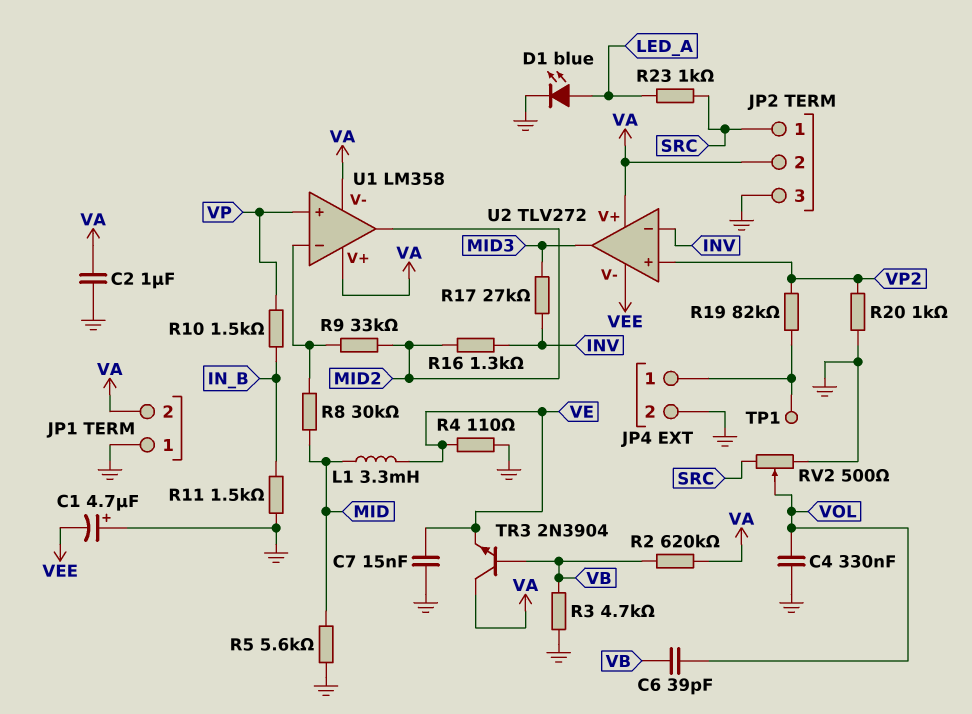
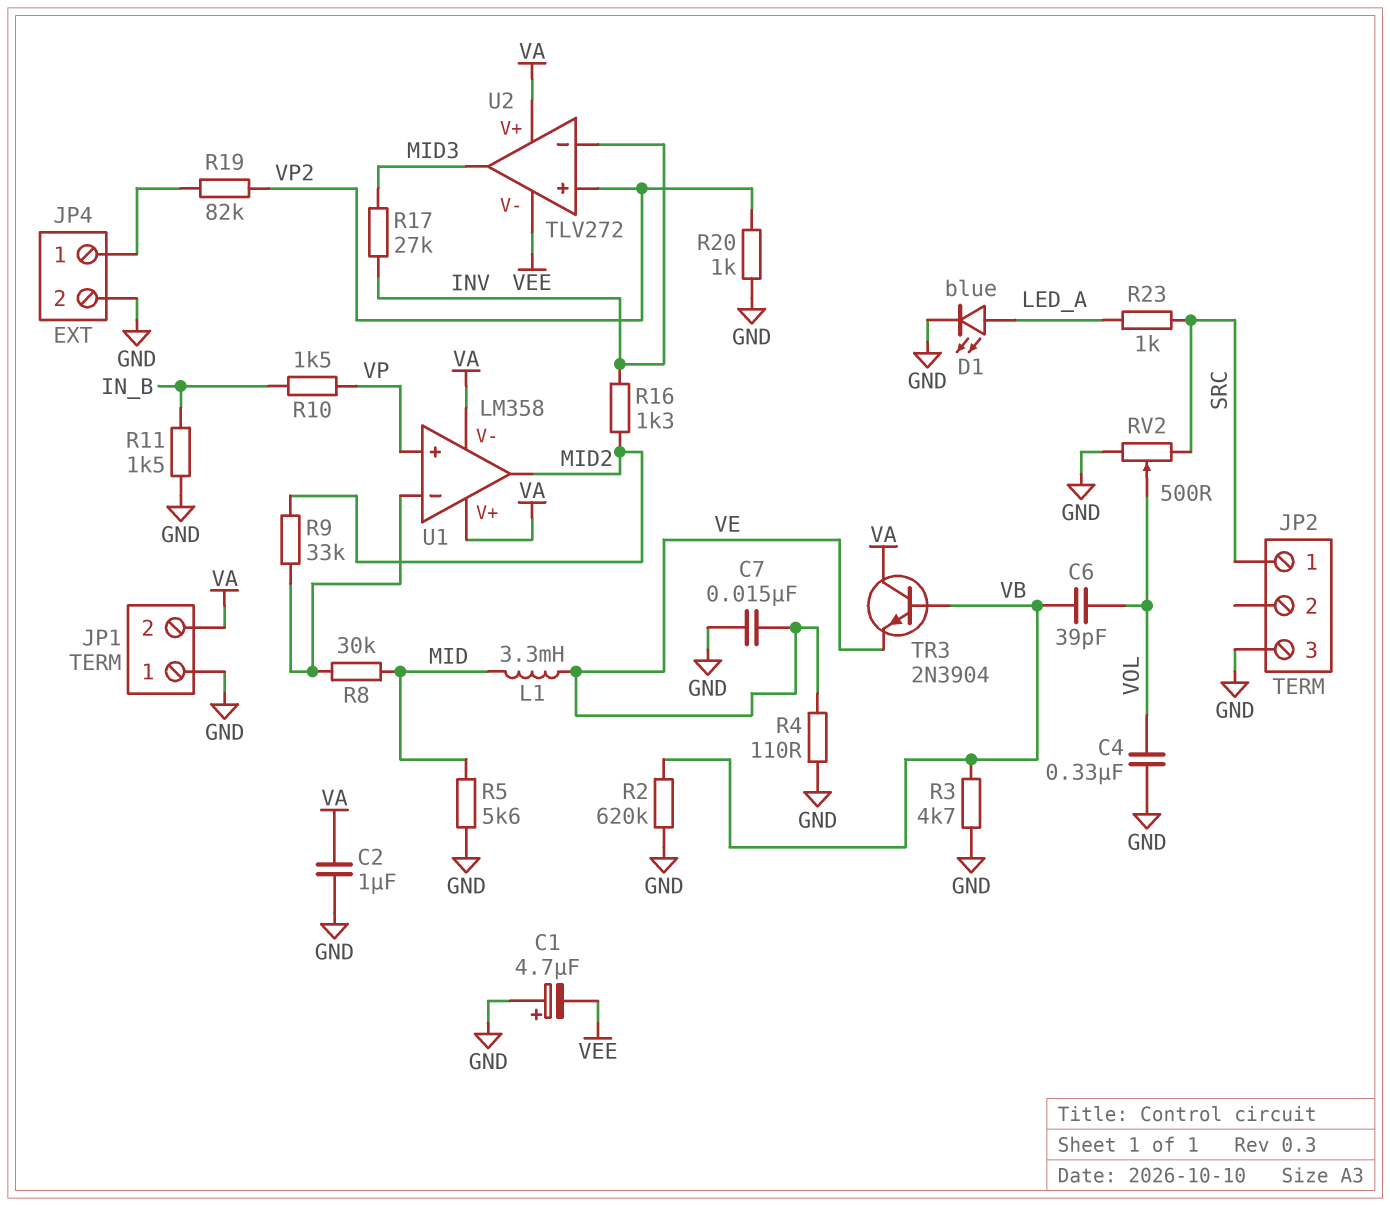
JP2 pin 2: VA -> none
R2: 620k (VA, VB) -> 620k (GND, VB)
TP1: test point (JP4/1) -> none

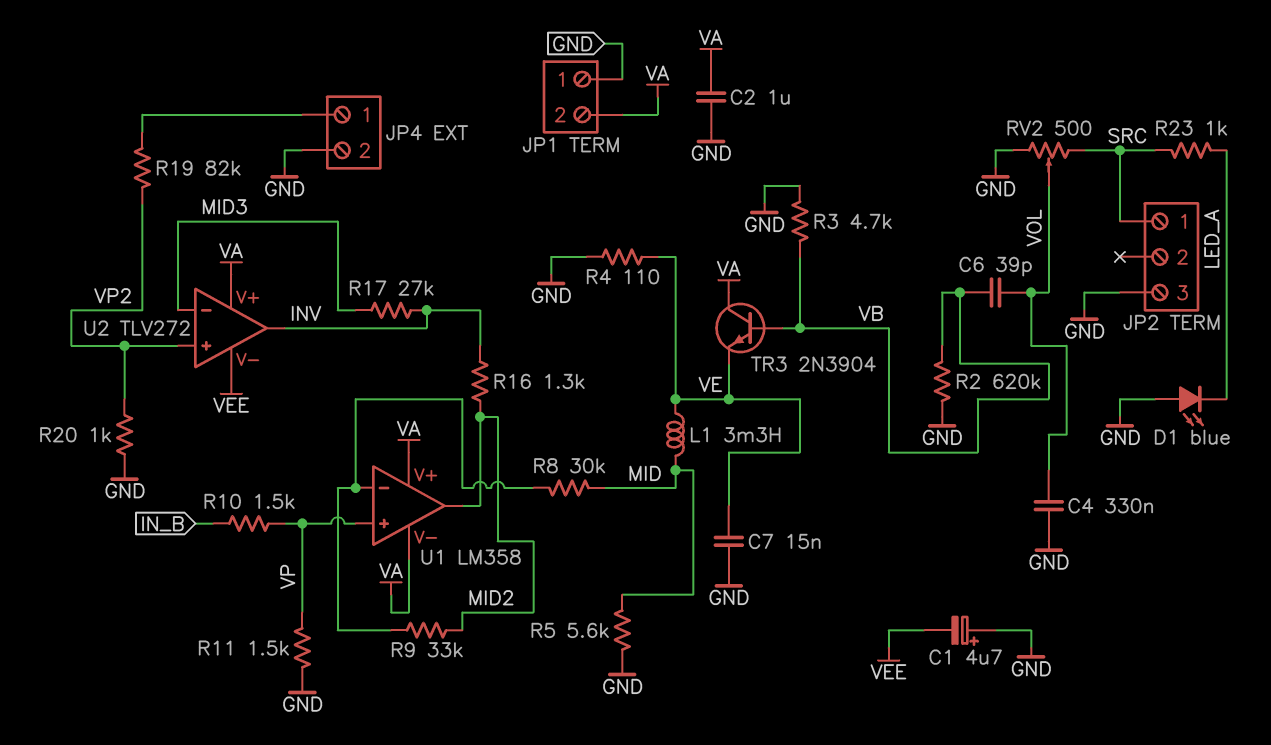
D1: LED blue (A LED_A, K GND) -> LED blue (A GND, K LED_A)
R11: 1.5k (GND, IN_B) -> 1.5k (GND, VP)
U2 pin in-: INV -> MID3
U2 pin out: MID3 -> INV

